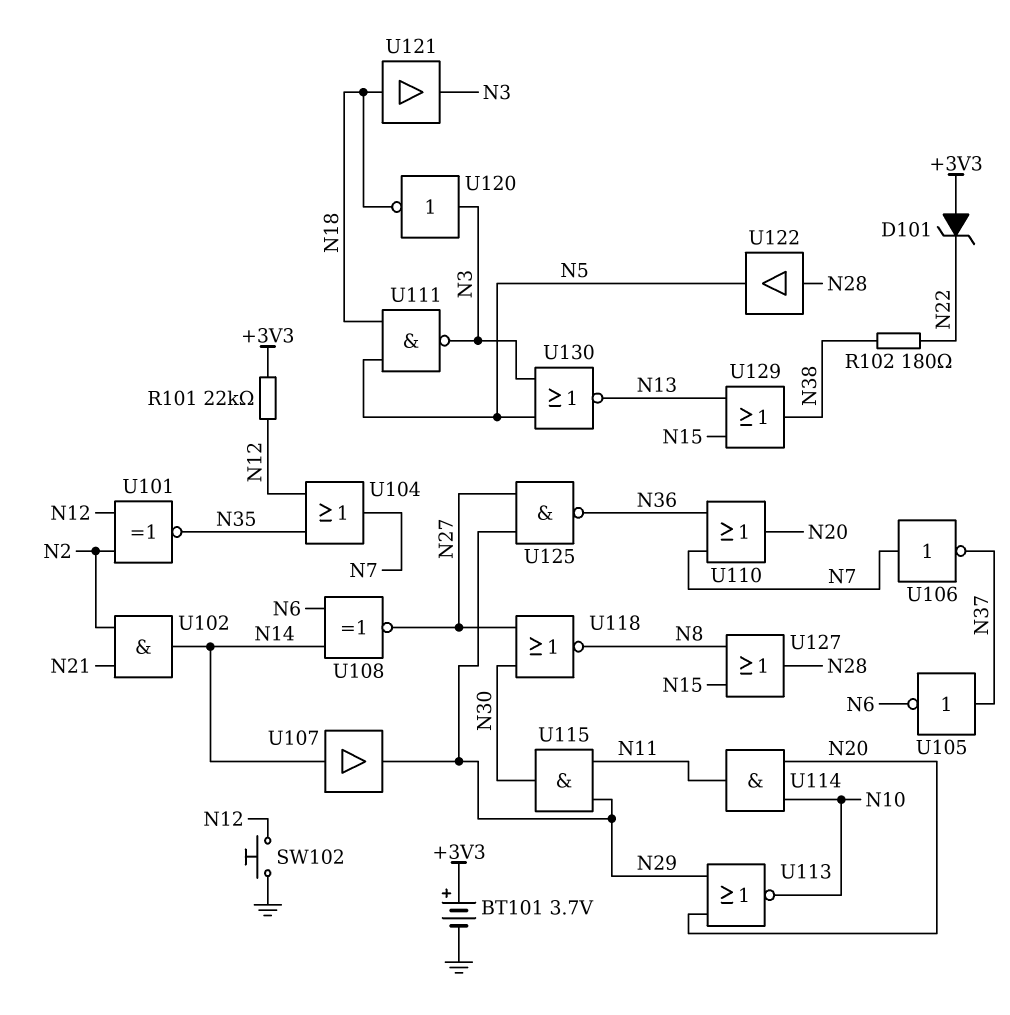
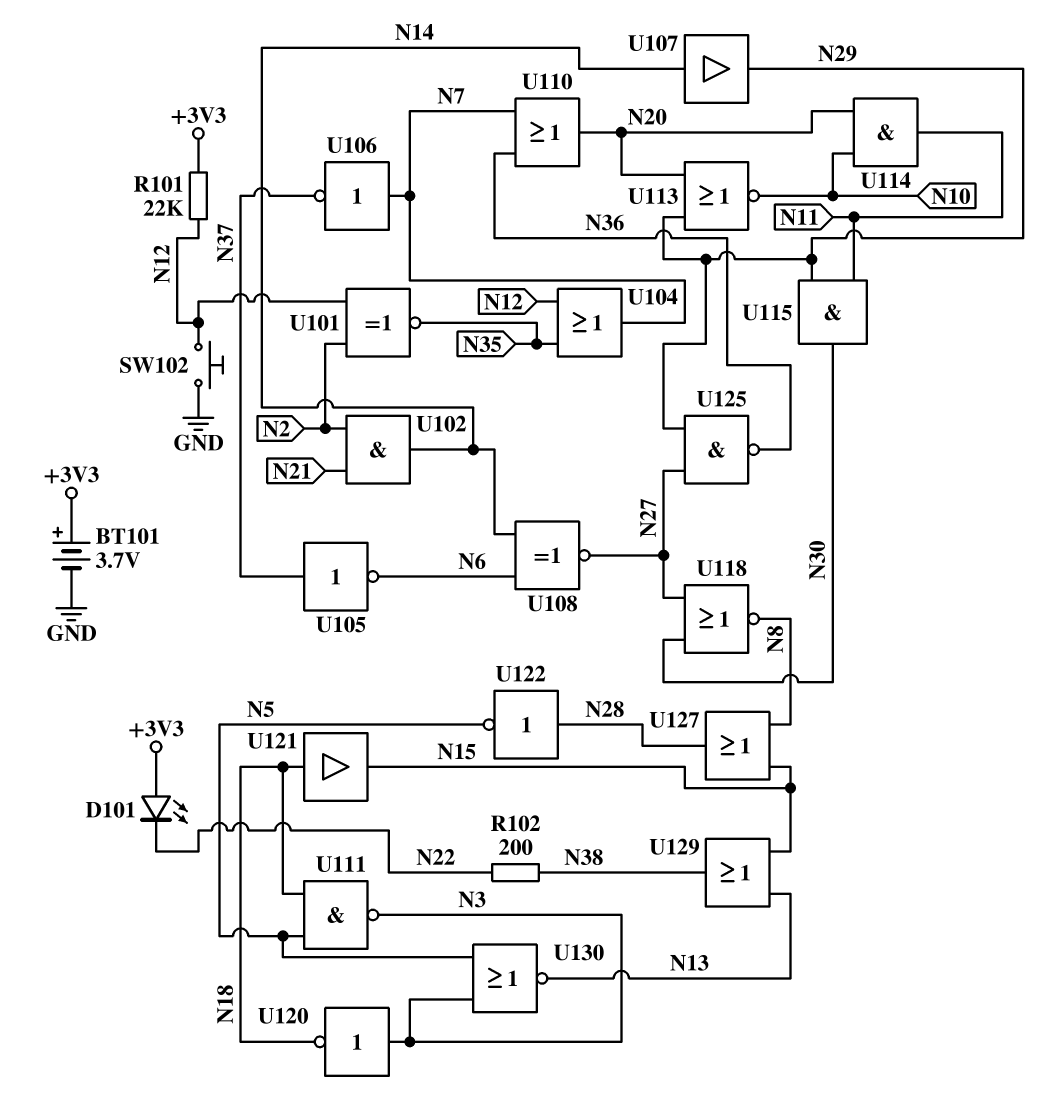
D101: zener (A +3V3, K N22) -> LED (A +3V3, K N22)
R102: 180 (N22, N38) -> 200 (N22, N38)
U121: buffer (in N18, out N3) -> buffer (in N18, out N15)
U122: buffer (in N28, out N5) -> NOT (in N28, out N5)

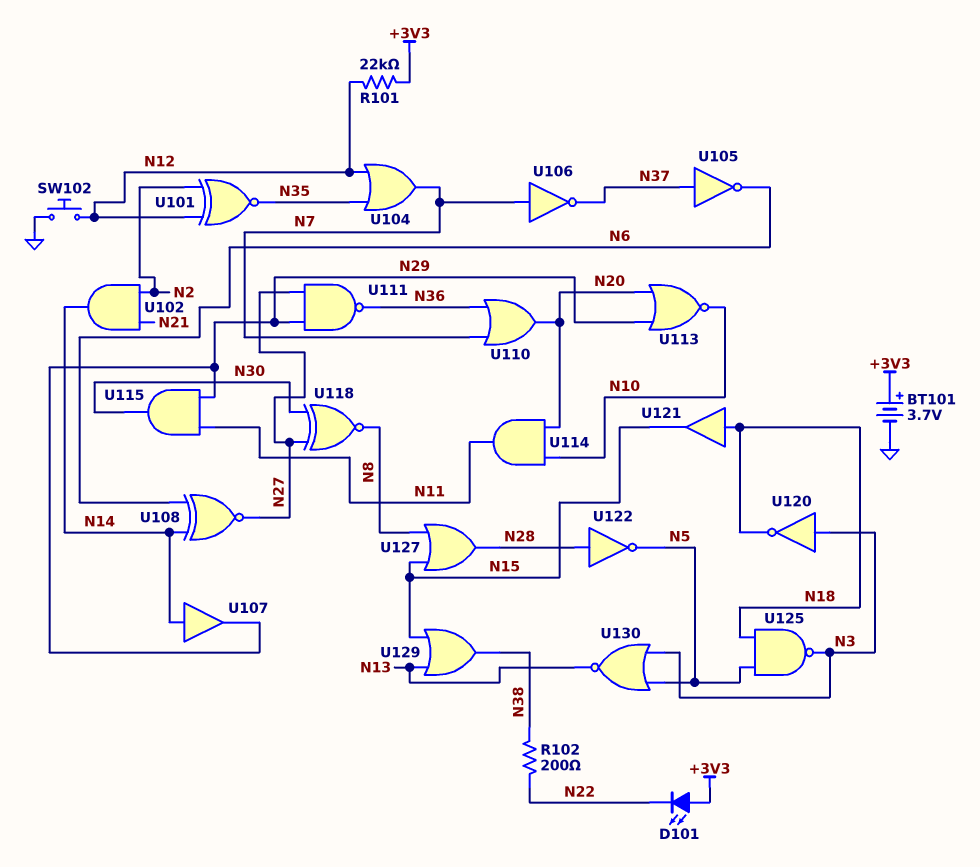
U111: NAND (in N5, in N18, out N3) -> NAND (in N27, in N29, out N36)
U118: NOR (in N27, in N30, out N8) -> XNOR (in N27, in N30, out N8)
U125: NAND (in N27, in N29, out N36) -> NAND (in N5, in N18, out N3)

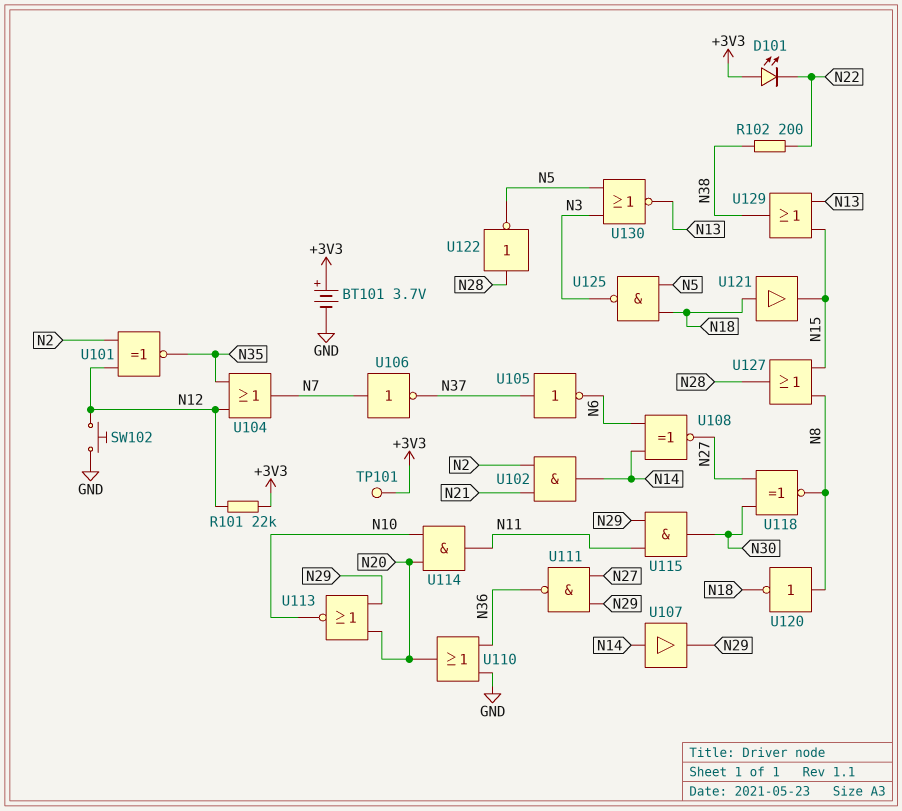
TP101: none -> test point (+3V3)
U110: OR (in N7, in N36, out N20) -> OR (in GND, in N36, out N20)
U120: NOT (in N3, out N18) -> NOT (in N8, out N18)

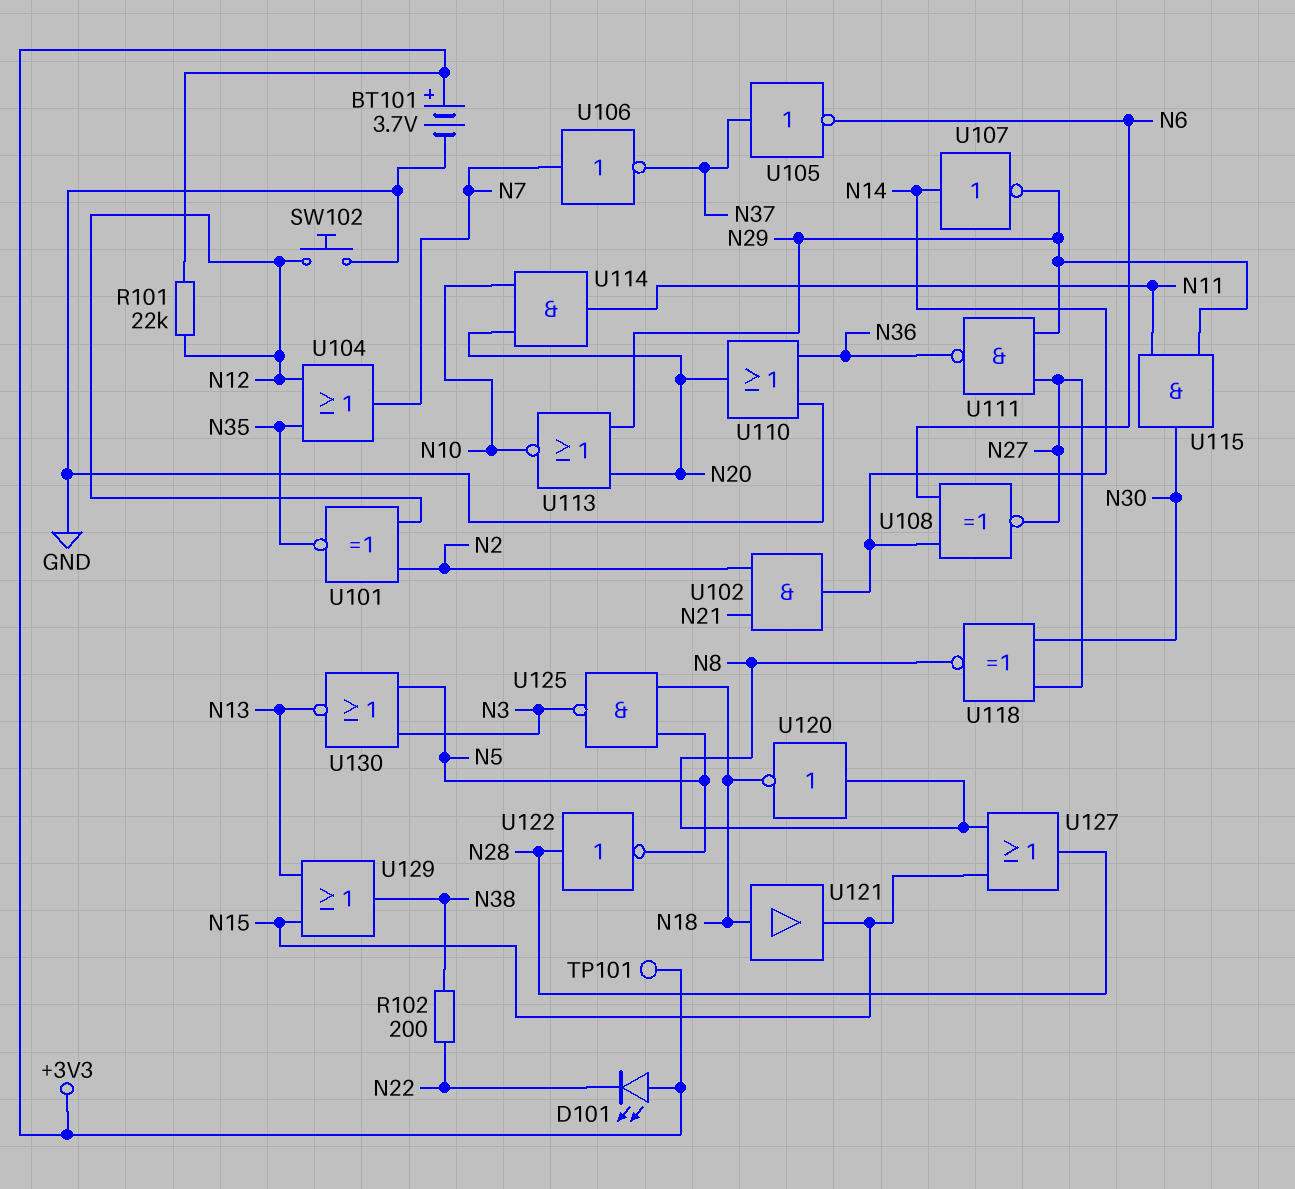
U107: buffer (in N14, out N29) -> NOT (in N14, out N29)

